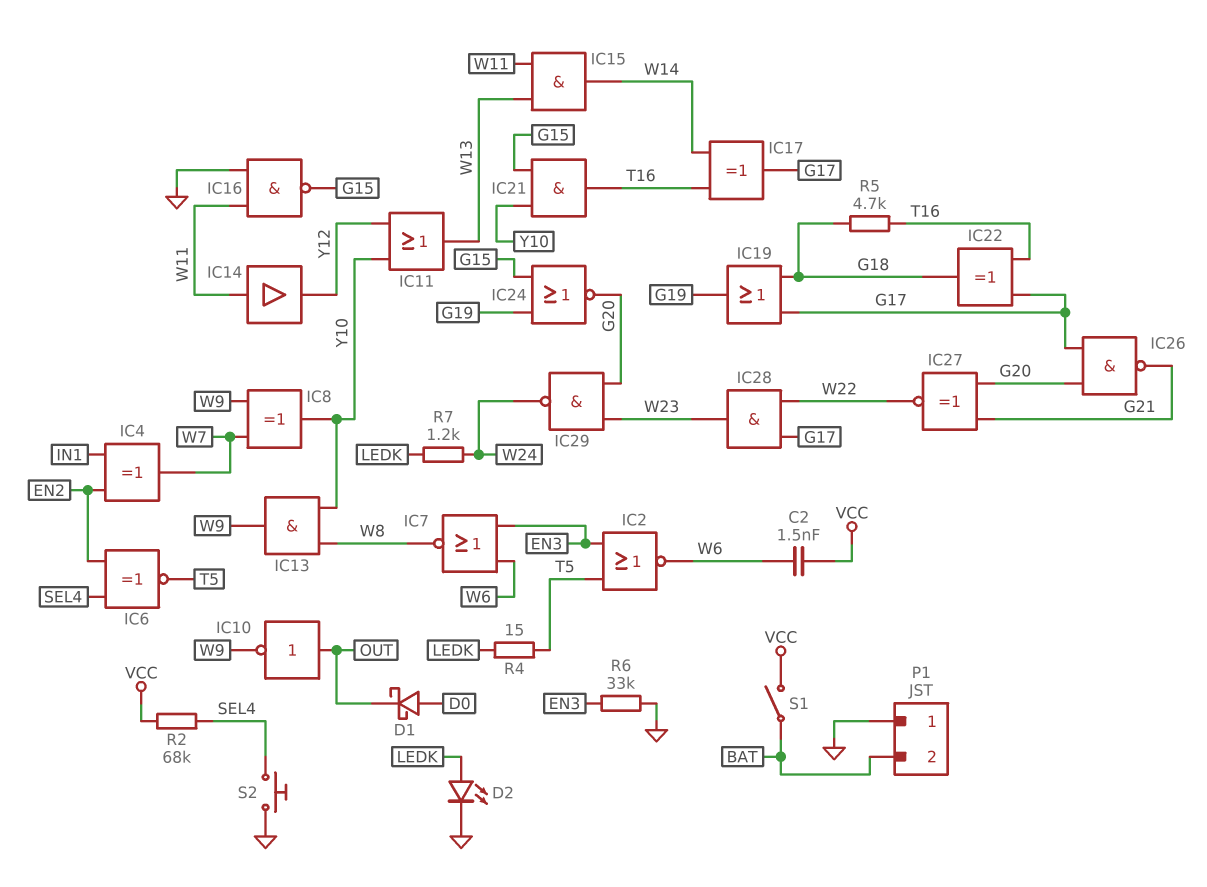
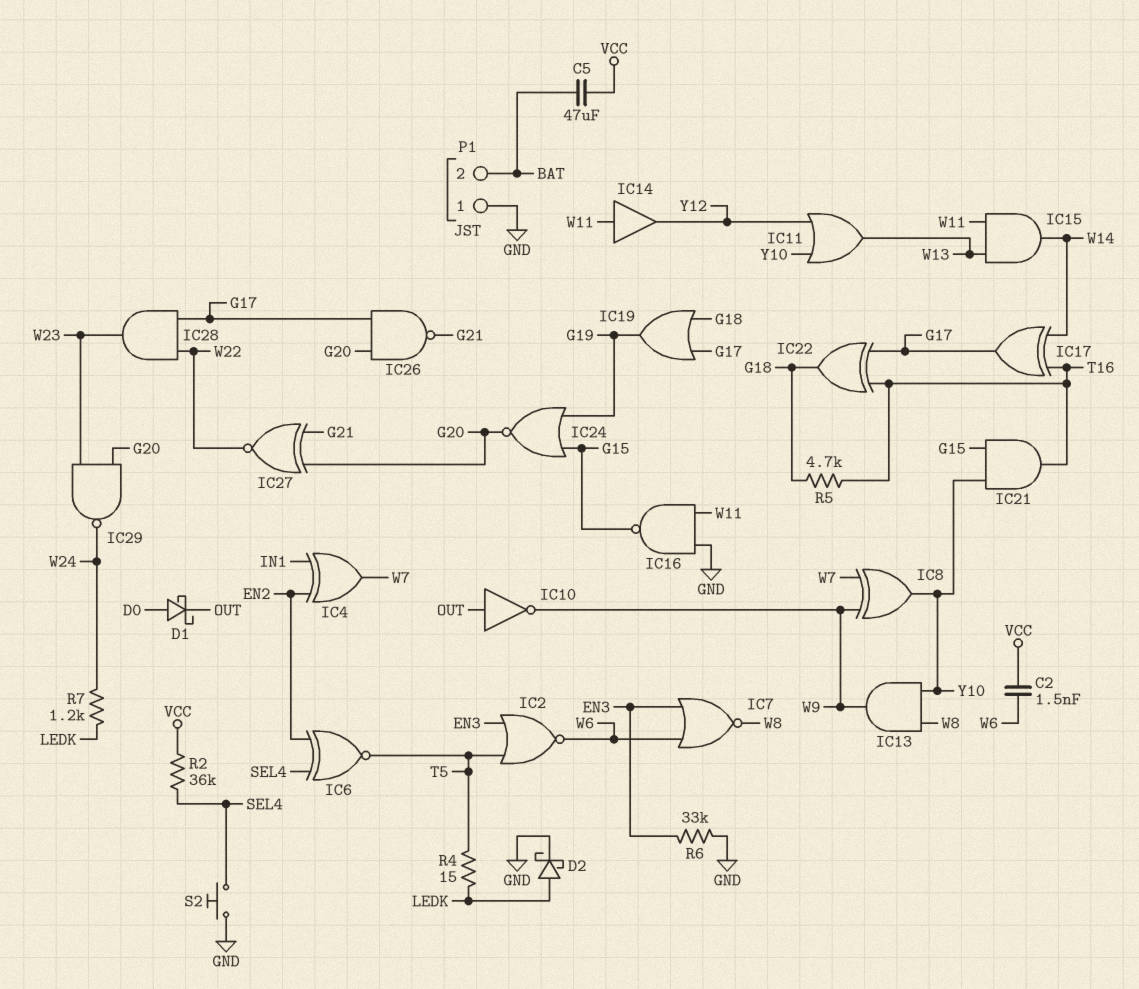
C5: none -> 47uF (BAT, VCC)
D2: LED (A LEDK, K GND) -> schottky (A LEDK, K GND)
R2: 68k (SEL4, VCC) -> 36k (SEL4, VCC)
S1: switch (BAT, VCC) -> none

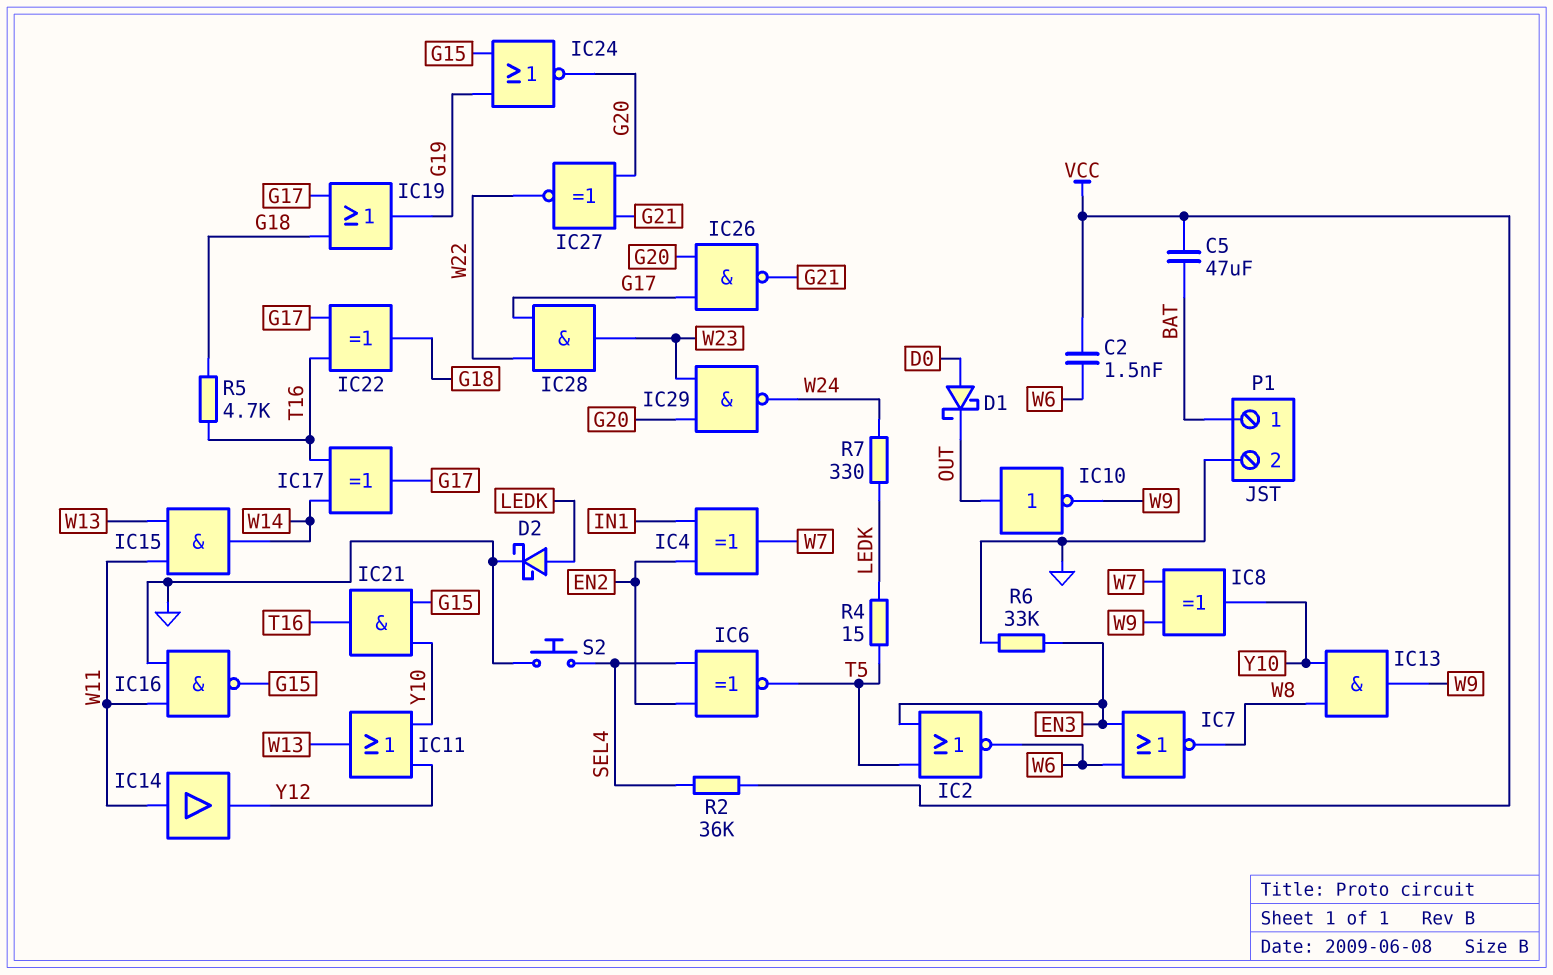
P1 pin 1: GND -> BAT
P1 pin 2: BAT -> GND
R7: 1.2k (LEDK, W24) -> 330 (LEDK, W24)

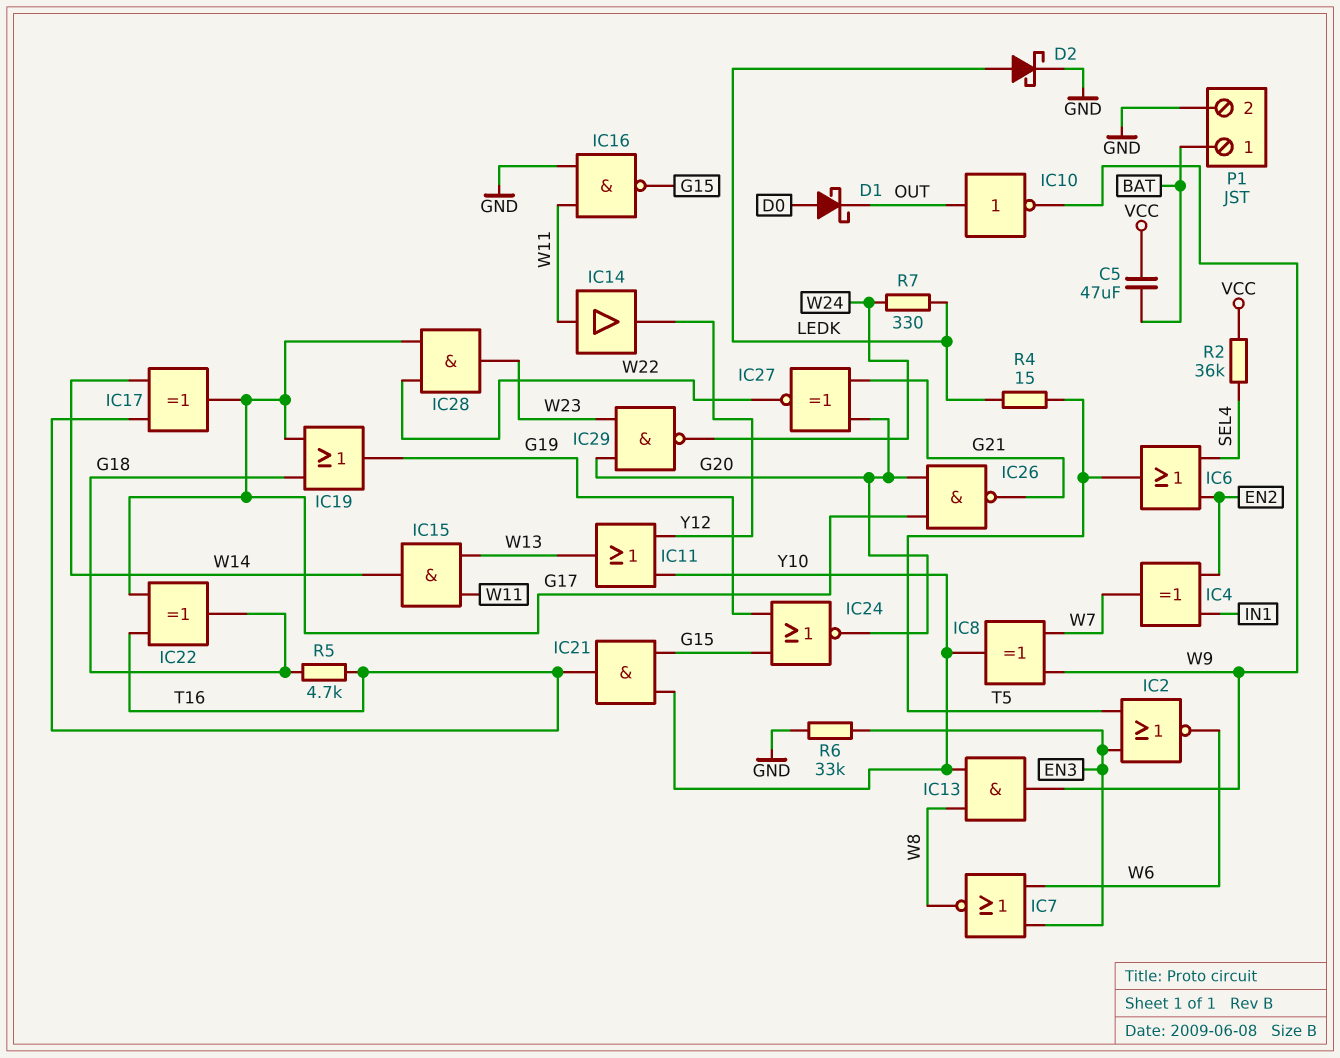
C2: 1.5nF (VCC, W6) -> none
IC6: XNOR (in EN2, in SEL4, out T5) -> OR (in EN2, in SEL4, out T5)
S2: button (GND, SEL4) -> none

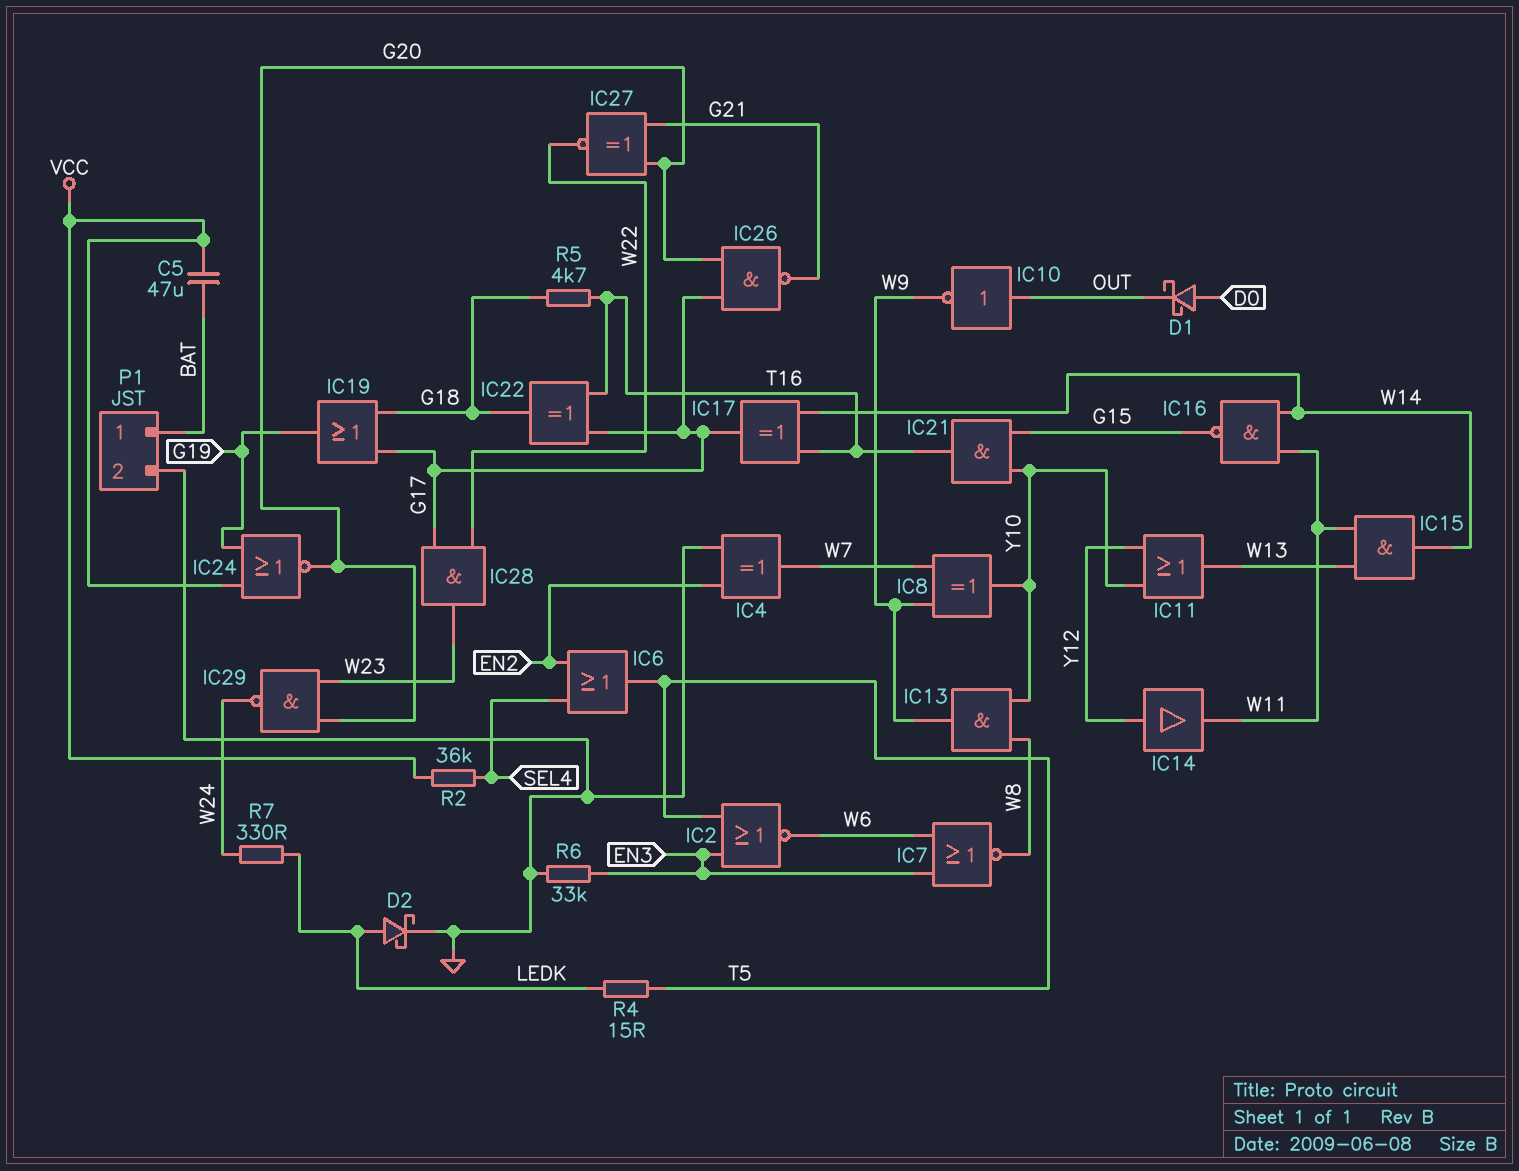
IC4: XOR (in EN2, in IN1, out W7) -> XOR (in EN2, in GND, out W7)
IC14: buffer (in W11, out Y12) -> buffer (in Y12, out W11)
IC16: NAND (in GND, in W11, out G15) -> NAND (in W11, in W14, out G15)
IC24: NOR (in G15, in G19, out G20) -> NOR (in G19, in VCC, out G20)

